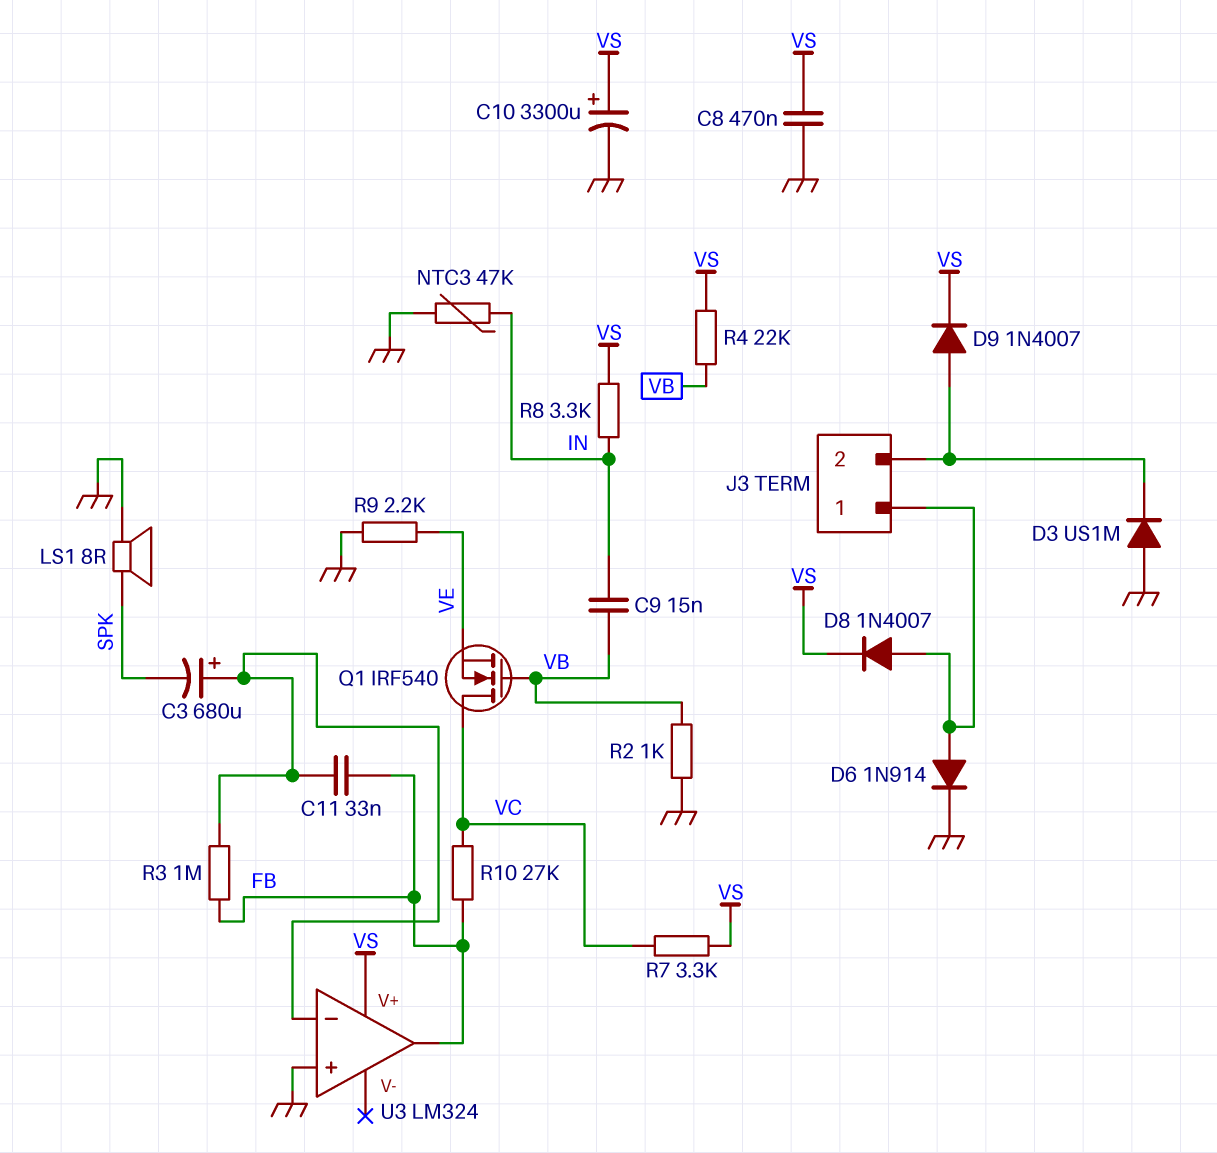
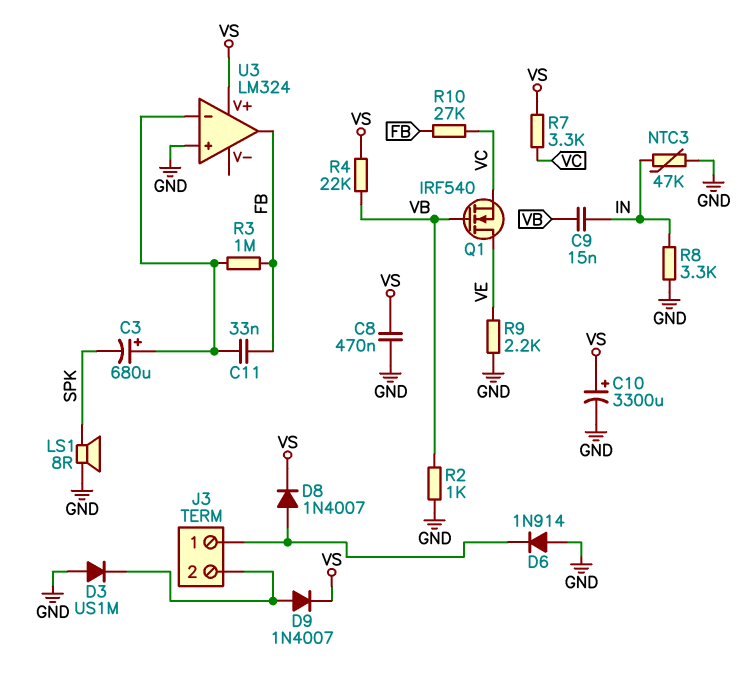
D6: diode 1N914 (A J3/1, K GND) -> diode 1N914 (A GND, K J3/1)
Q1: NMOS IRF540 (G VB, D VC, S VE) -> NMOS IRF540 (G VB, D VE, S VC)
R8: 3.3k (IN, VS) -> 3.3k (GND, IN)

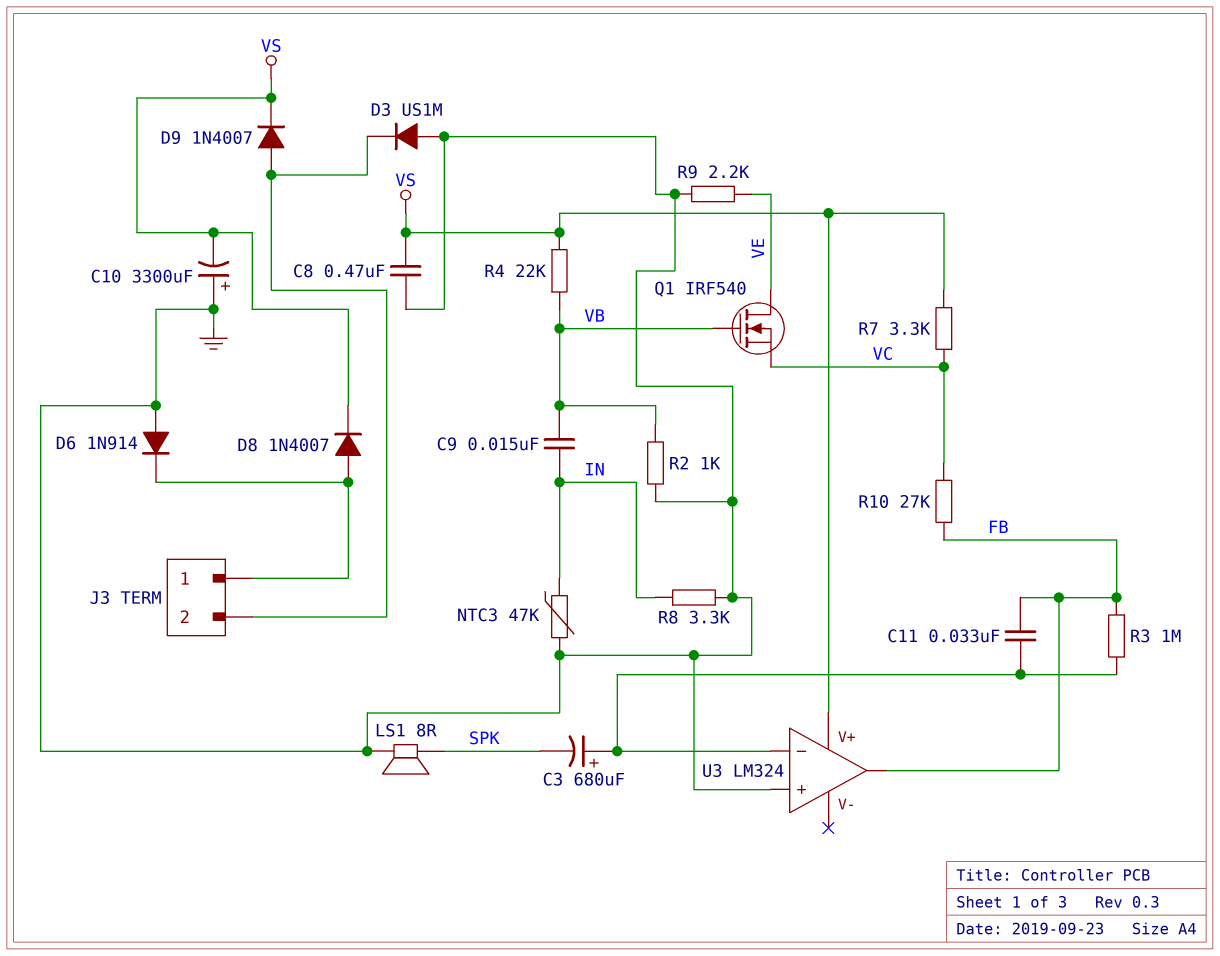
C10: 3300uF (plus VS, minus GND) -> 3300uF (plus GND, minus VS)

